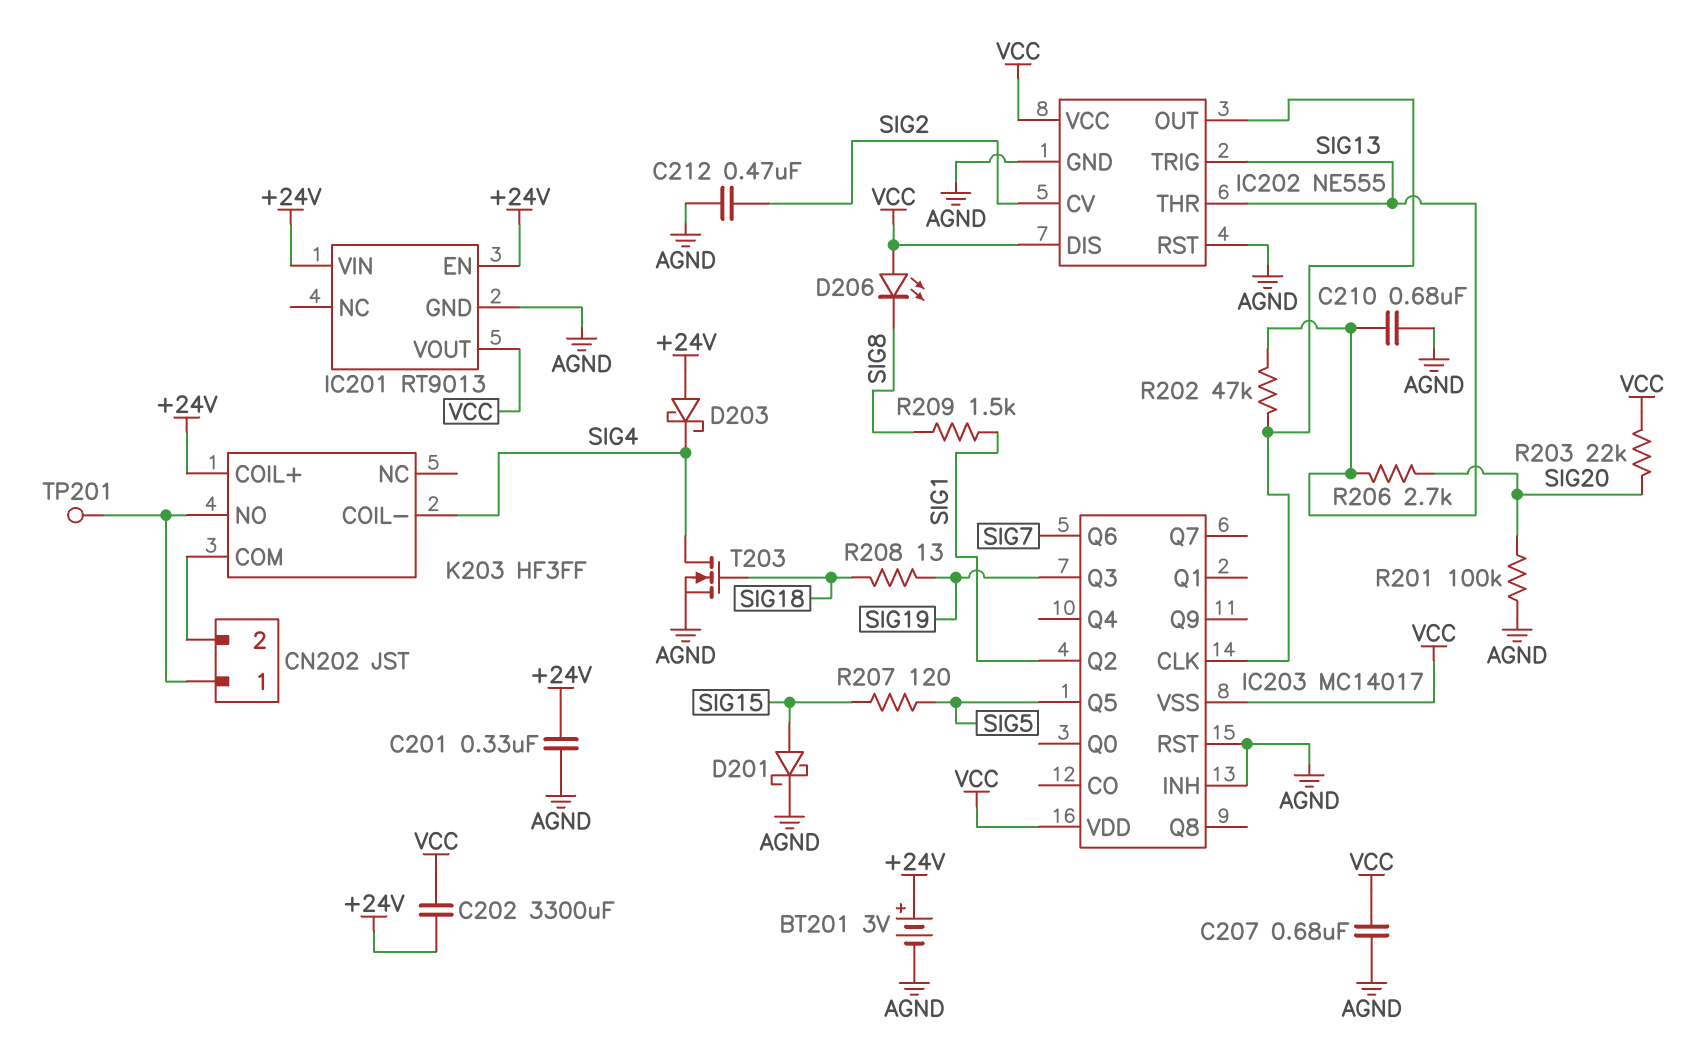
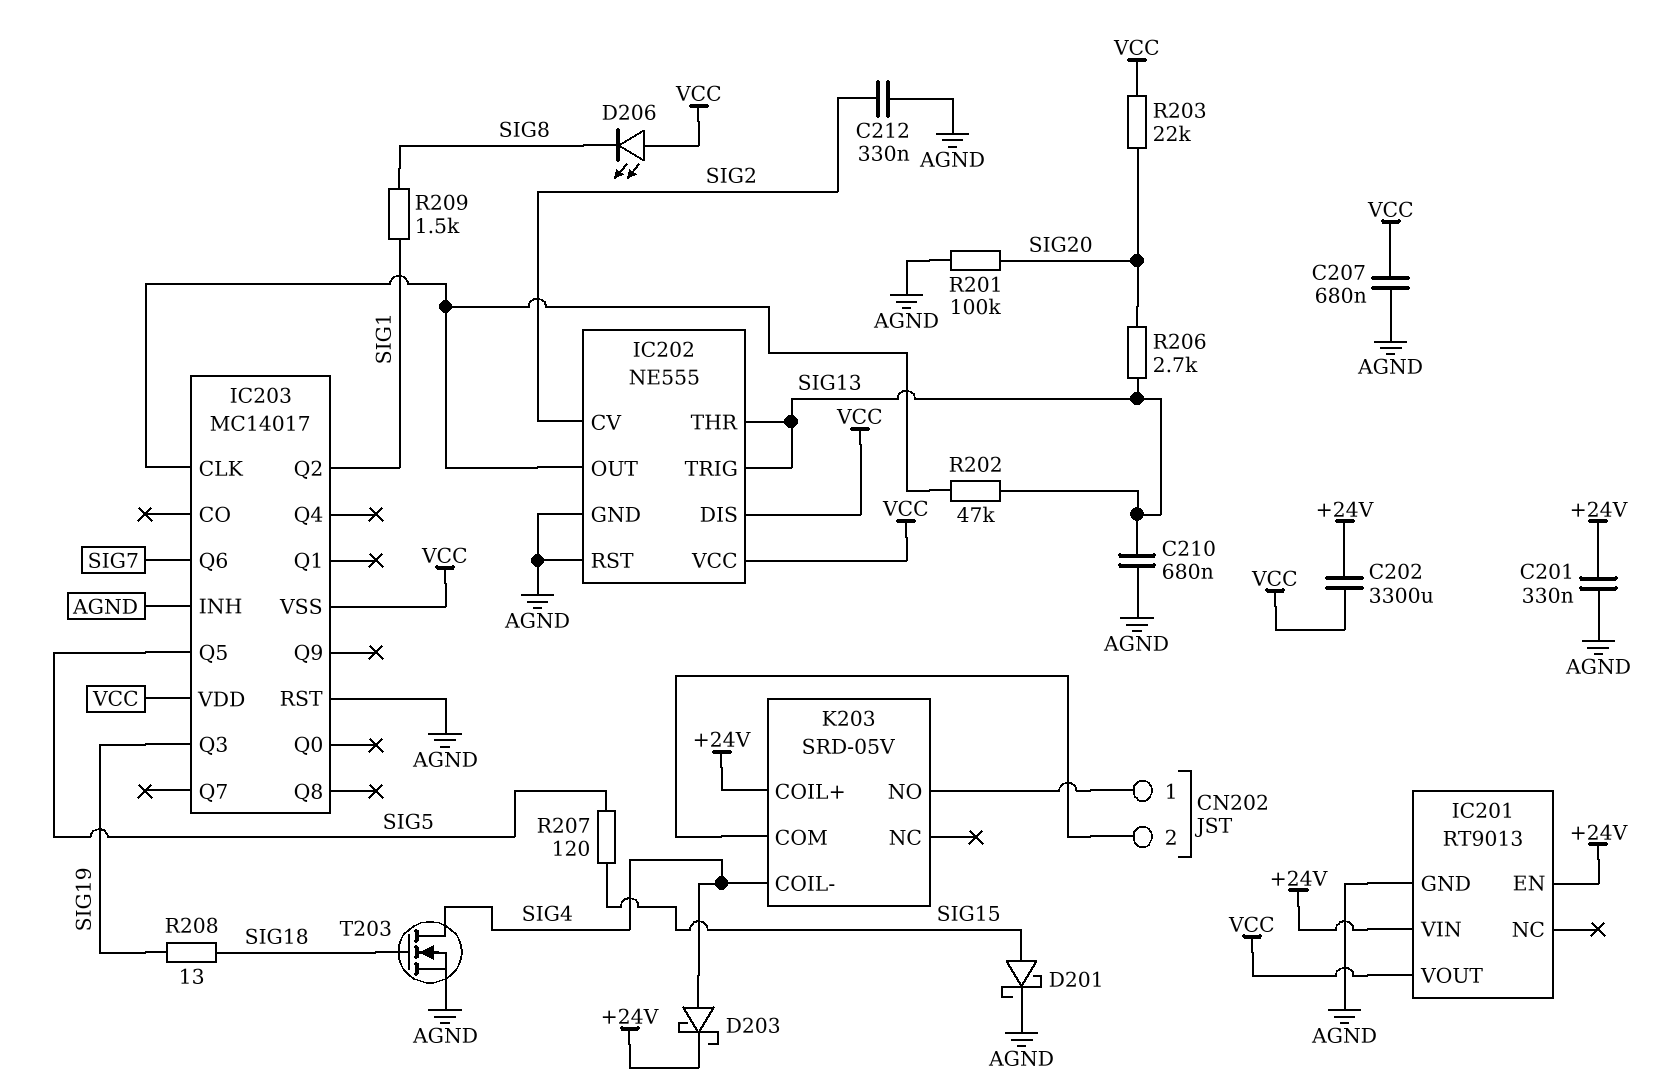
BT201: 3V (plus +24V, minus AGND) -> none
C212: 470nF (AGND, SIG2) -> 330nF (AGND, SIG2)
D203: schottky (A +24V, K SIG4) -> schottky (A SIG4, K +24V)
K203: HF3FF -> SRD-05V
TP201: test point (CN202/1) -> none

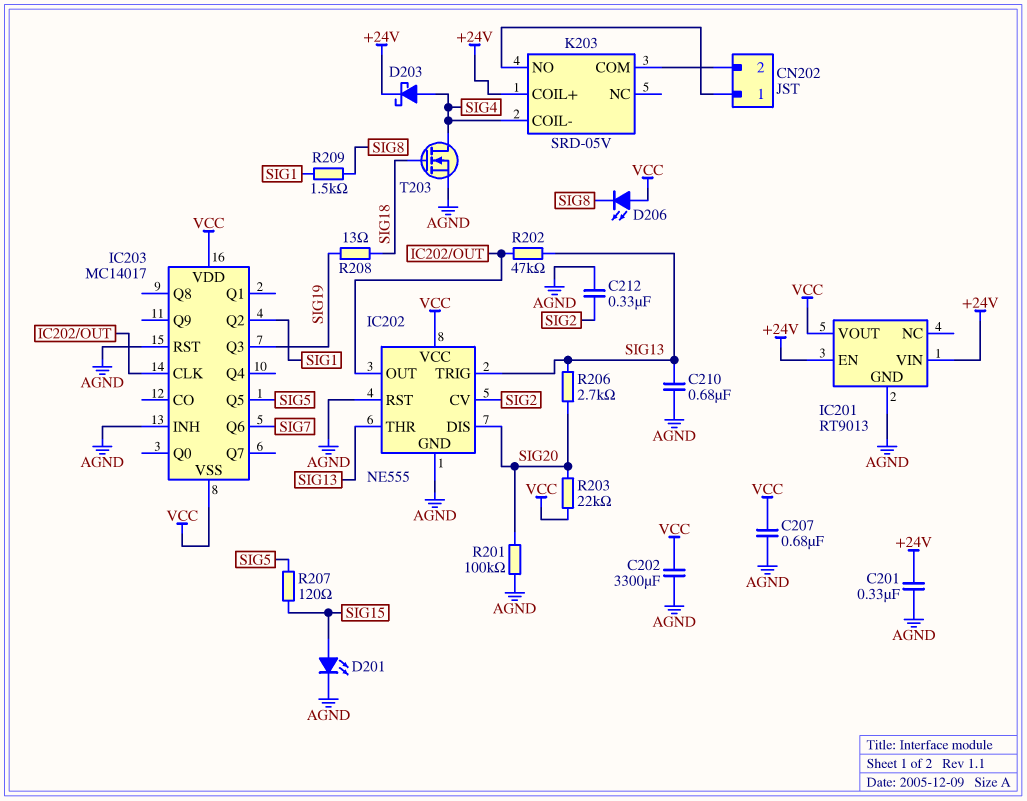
C202: 3300uF (+24V, VCC) -> 3300uF (AGND, VCC)
D201: schottky (A SIG15, K AGND) -> LED (A SIG15, K AGND)
IC202 pin DIS: VCC -> SIG20

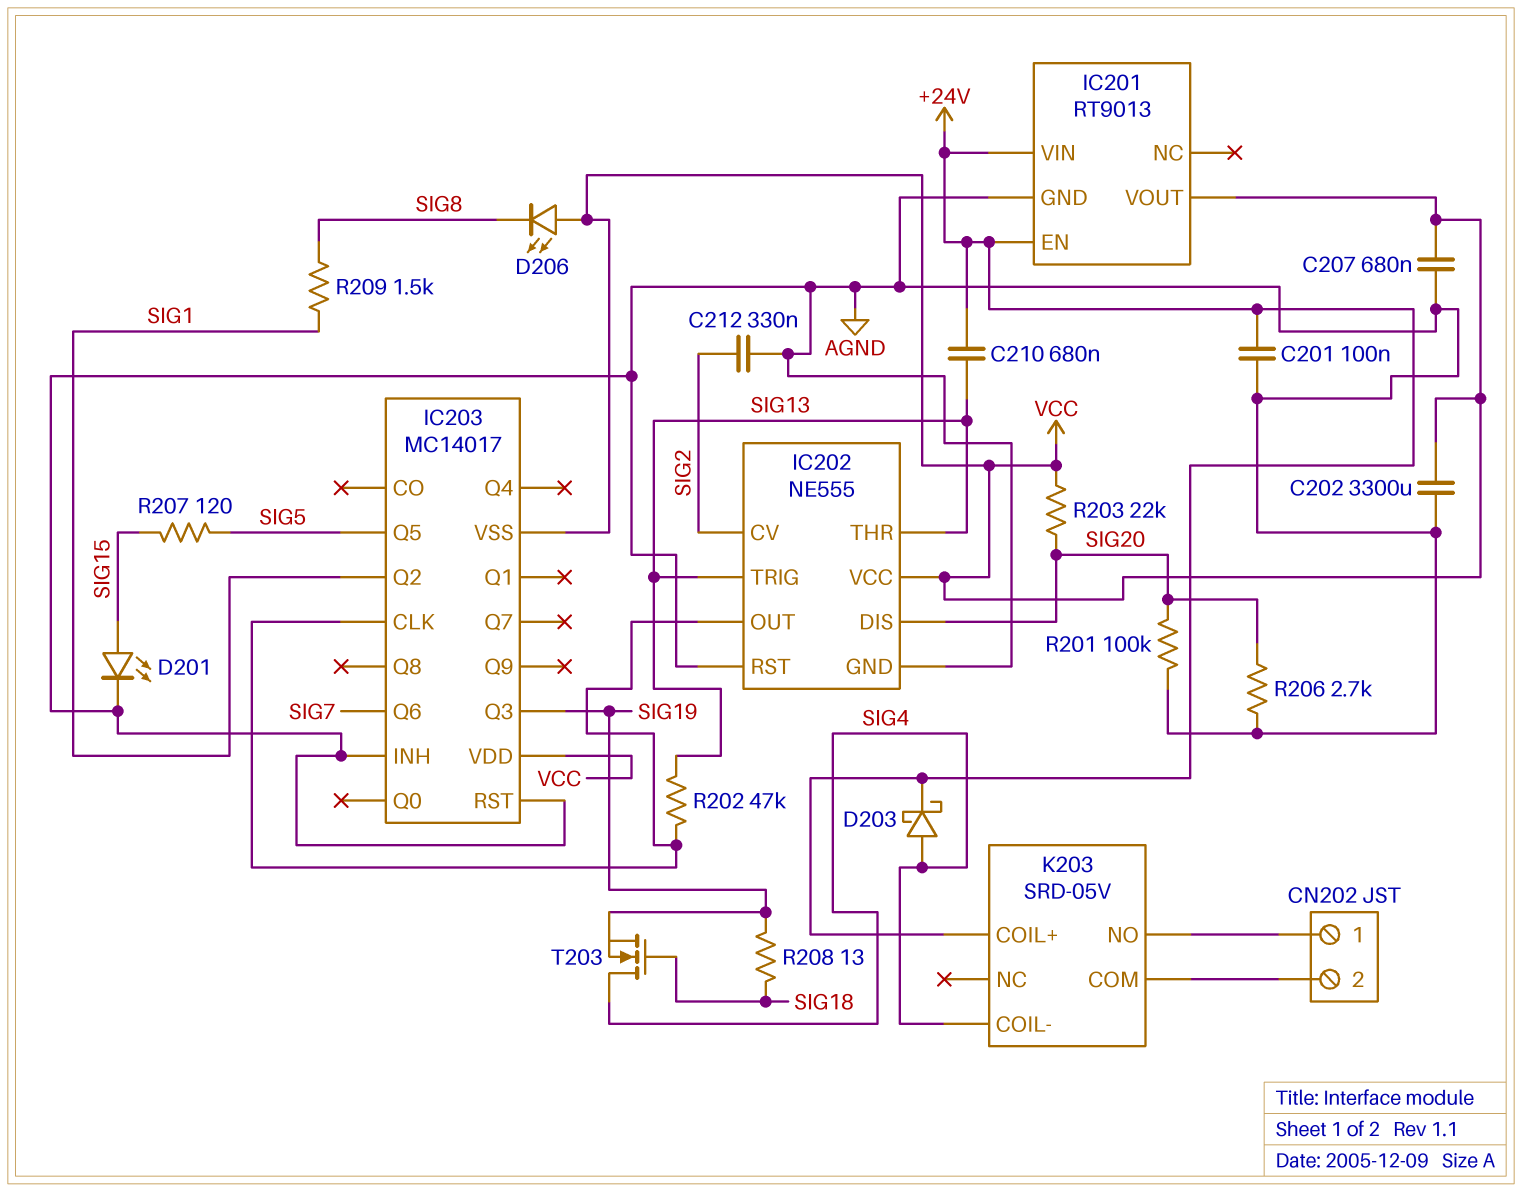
C201: 330nF (+24V, AGND) -> 100nF (+24V, AGND)
C210: 680nF (AGND, SIG13) -> 680nF (+24V, SIG13)
R206: 2.7k (SIG13, SIG20) -> 2.7k (AGND, SIG20)
T203: NMOS (G SIG18, D SIG4, S AGND) -> NMOS (G SIG18, D SIG4, S SIG19)

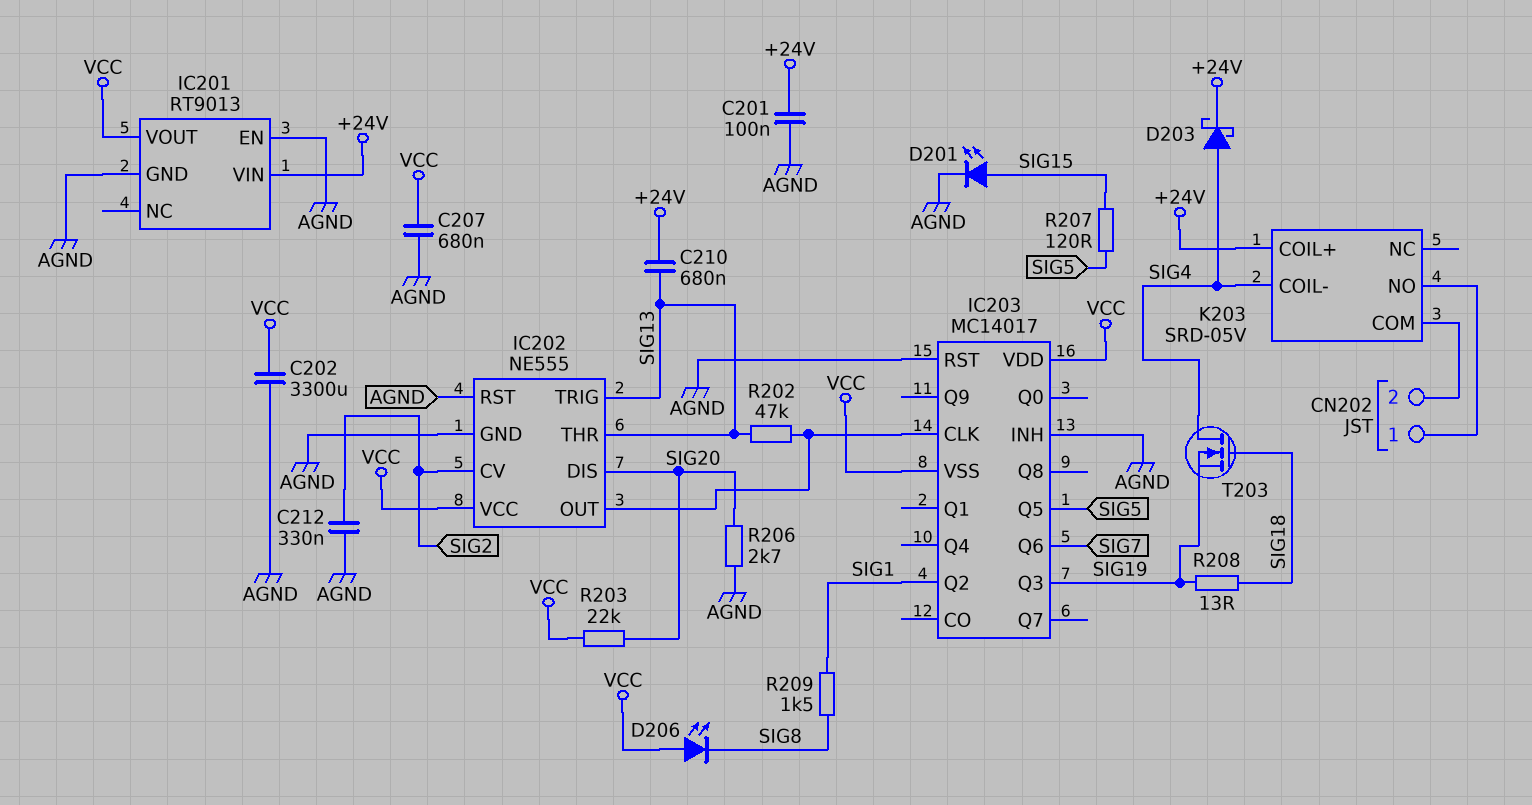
IC201 pin EN: +24V -> AGND
R201: 100k (AGND, SIG20) -> none

